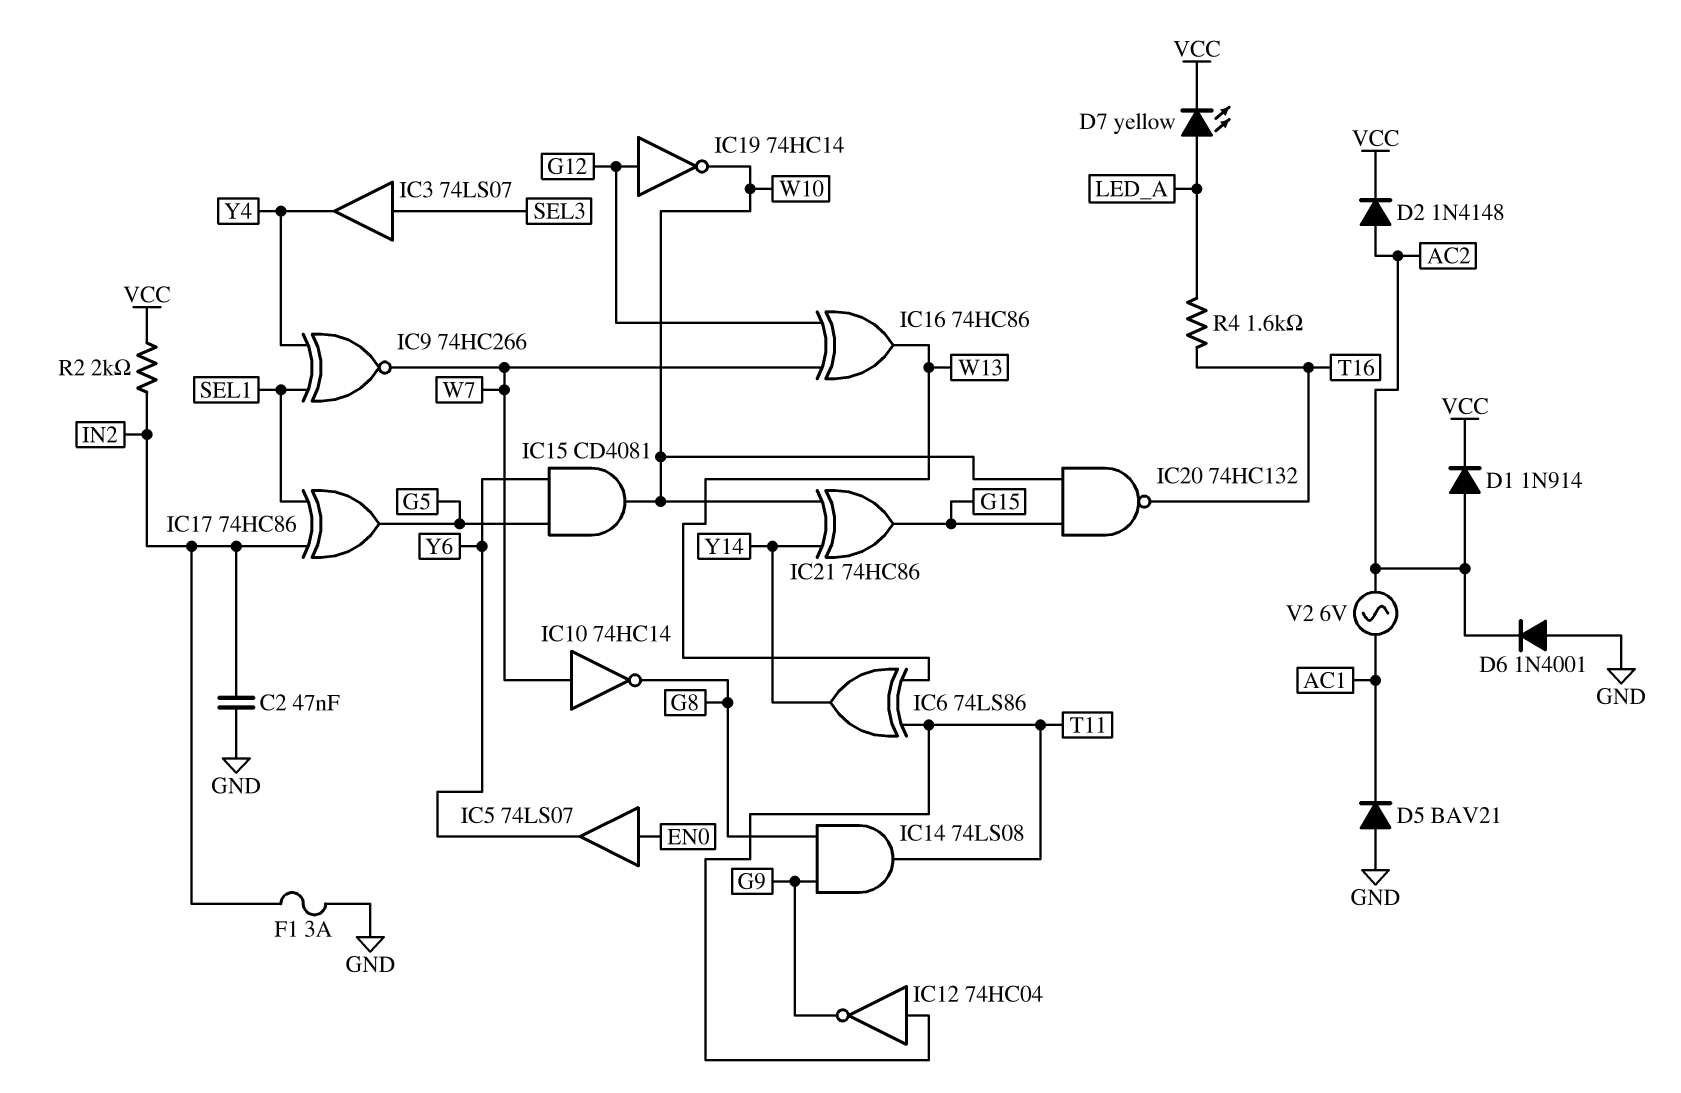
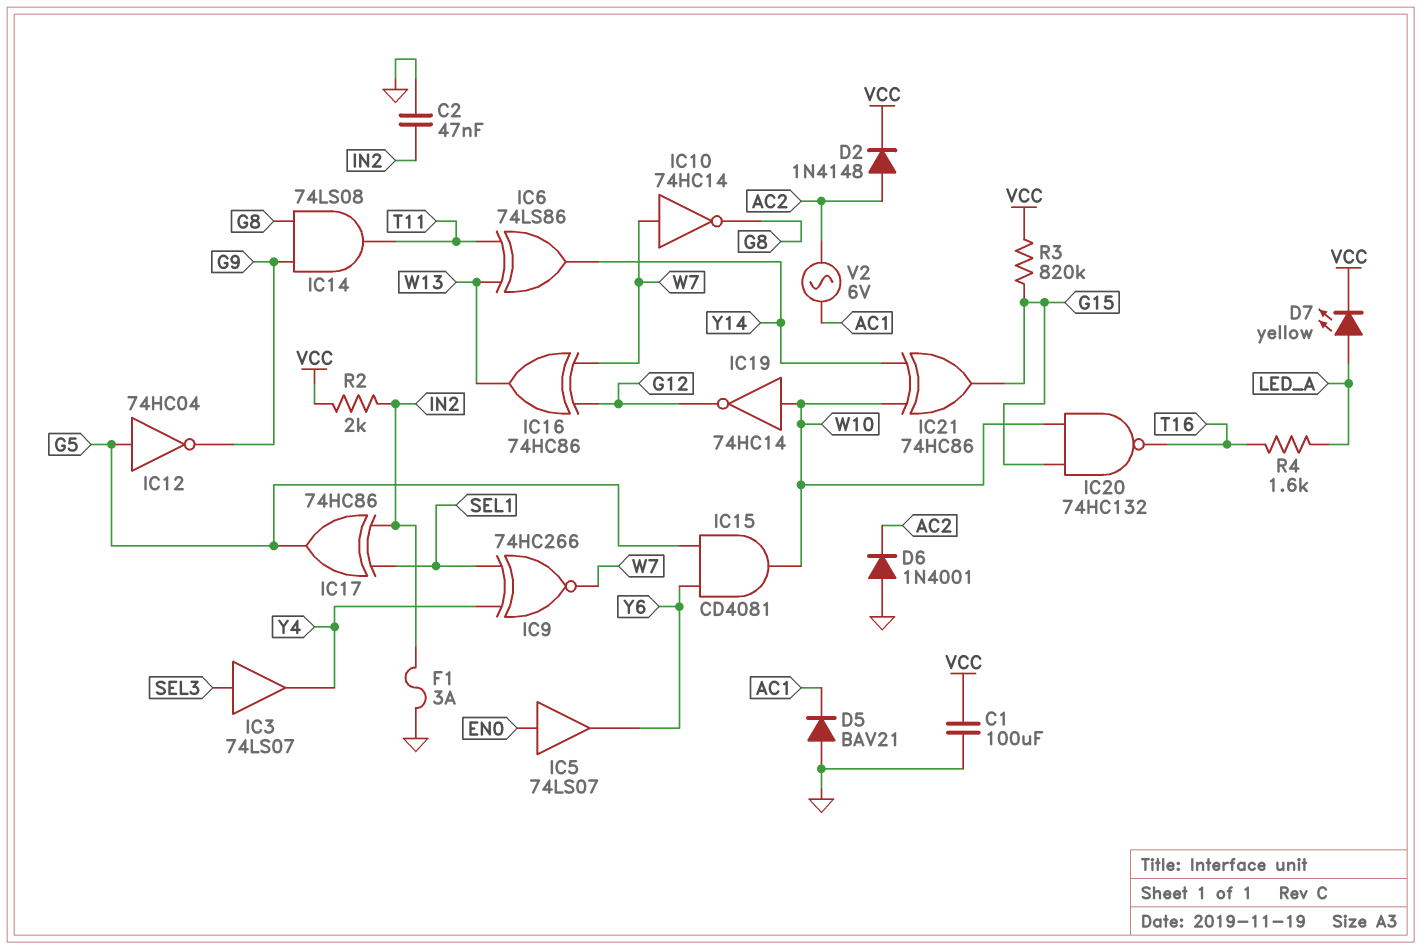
C1: none -> 100uF (GND, VCC)
D1: diode 1N914 (A AC2, K VCC) -> none
IC12: NOT 74HC04 (in T11, out G9) -> NOT 74HC04 (in G5, out G9)
IC19: NOT 74HC14 (in G12, out W10) -> NOT 74HC14 (in W10, out G12)
R3: none -> 820k (G15, VCC)

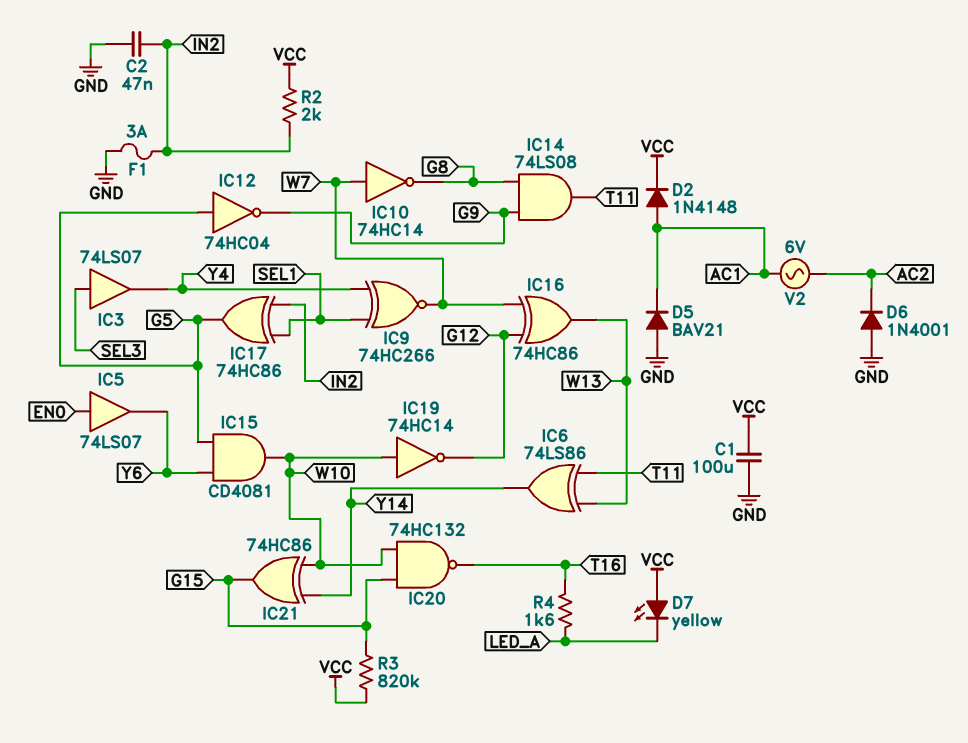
D2: diode 1N4148 (A AC2, K VCC) -> diode 1N4148 (A AC1, K VCC)
D7: LED yellow (A LED_A, K VCC) -> LED yellow (A VCC, K LED_A)

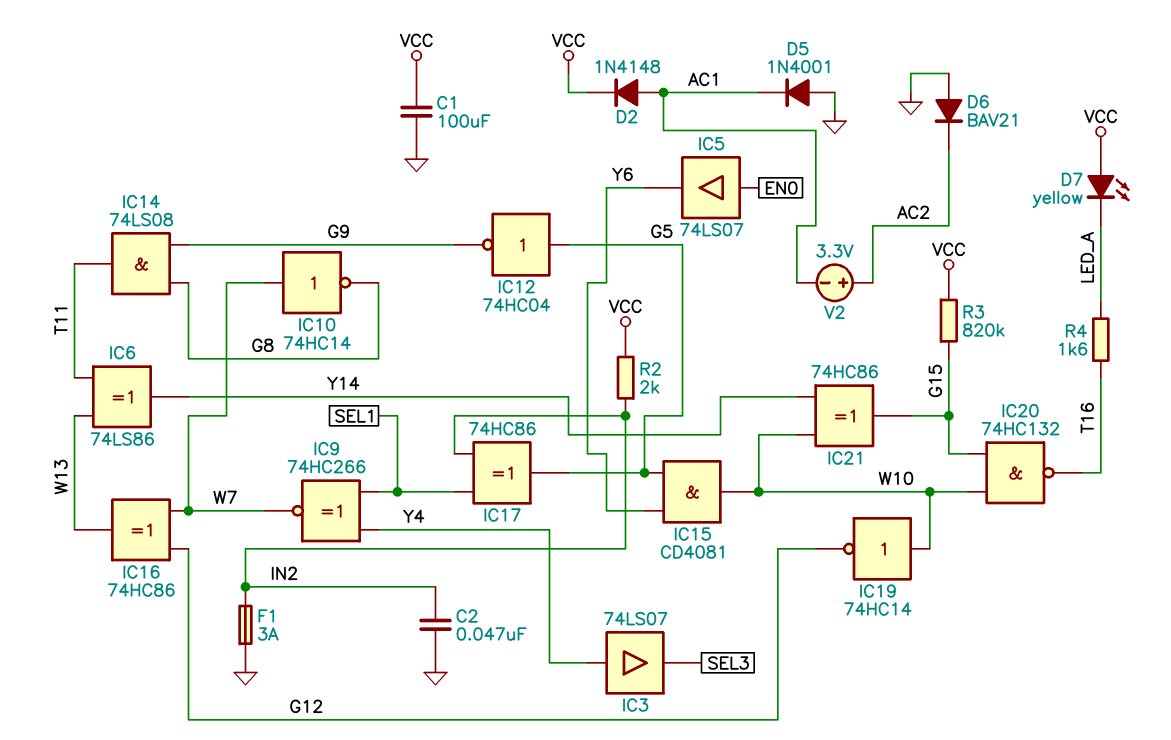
D5: diode BAV21 (A GND, K AC1) -> diode 1N4001 (A GND, K AC1)
D6: diode 1N4001 (A GND, K AC2) -> diode BAV21 (A GND, K AC2)
IC3: buffer 74LS07 (in SEL3, out Y4) -> buffer 74LS07 (in Y4, out SEL3)
V2: AC 6V (AC1, AC2) -> 3.3V (plus AC2, minus AC1)

